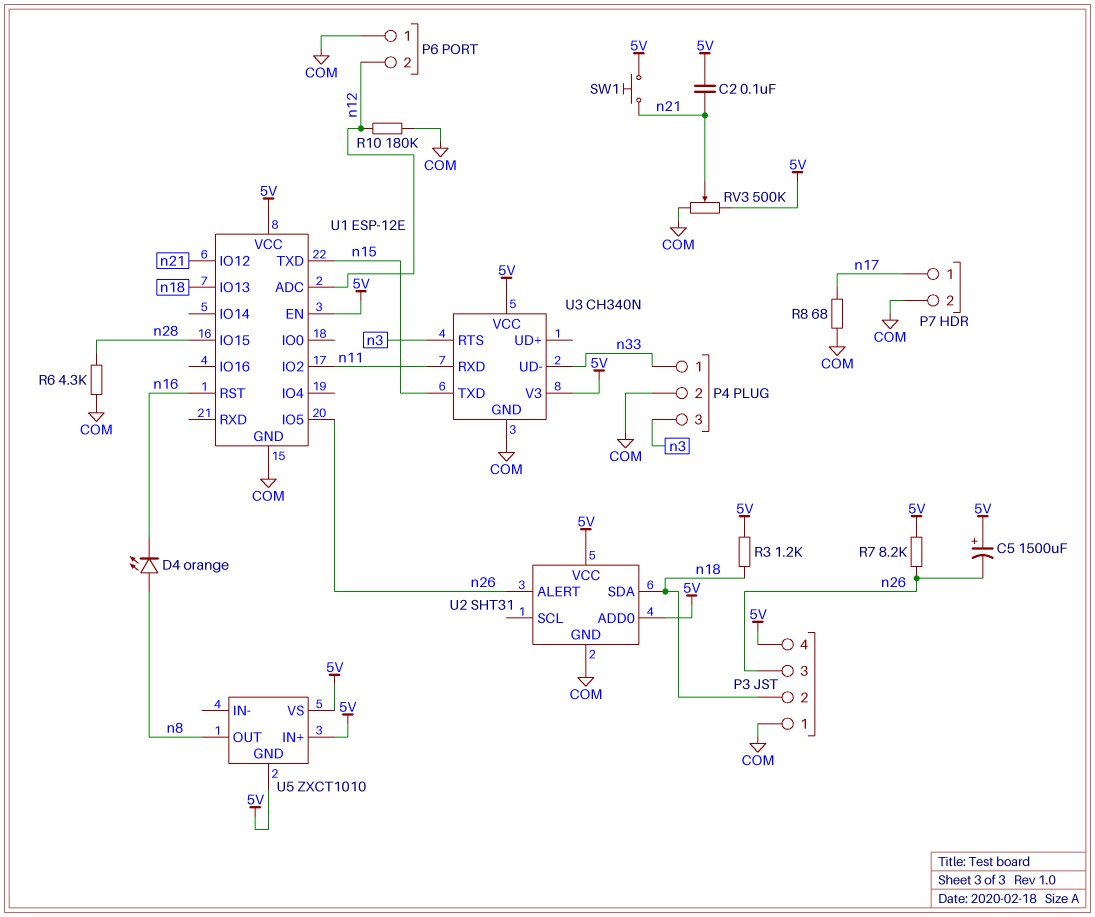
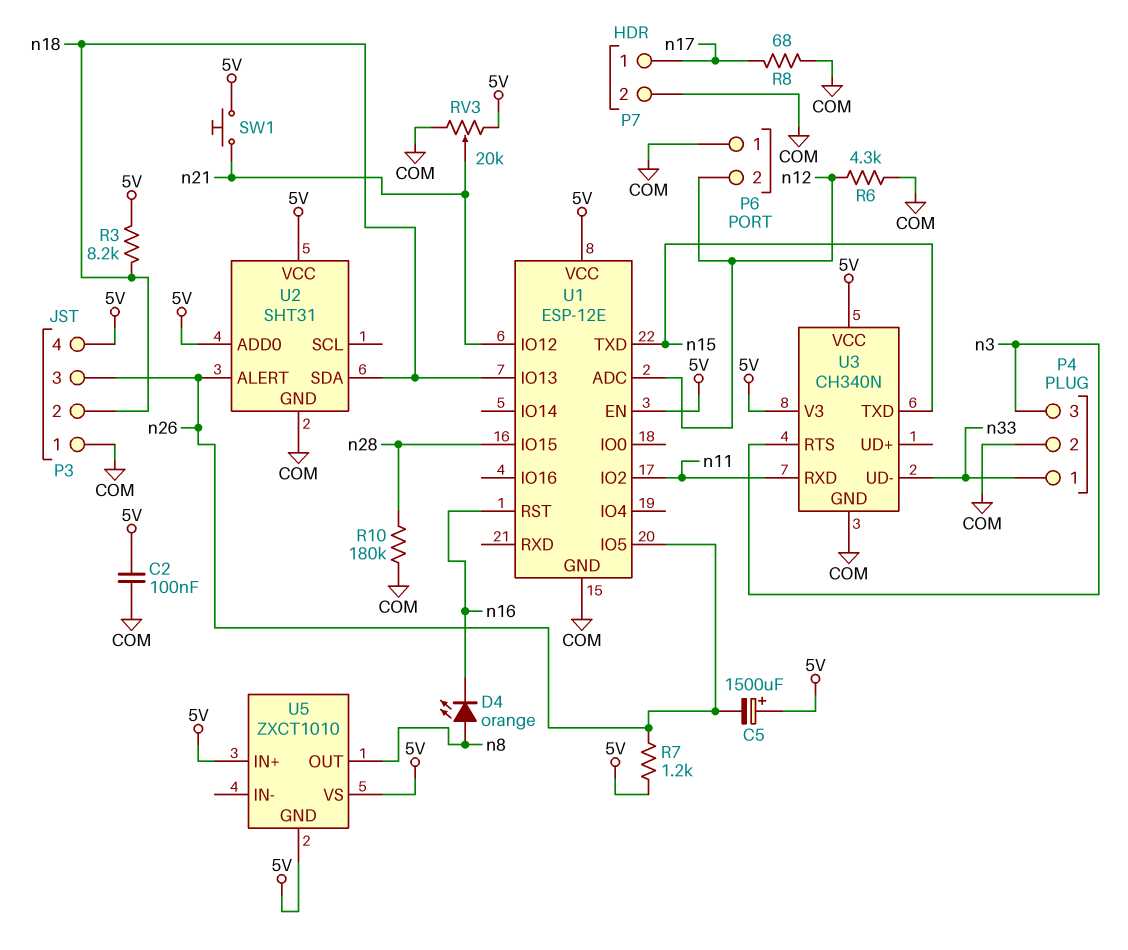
C2: 100nF (5V, n21) -> 100nF (5V, COM)
R3: 1.2k (5V, n18) -> 8.2k (5V, n18)
R6: 4.3k (COM, n28) -> 4.3k (COM, n12)
R7: 8.2k (5V, n26) -> 1.2k (5V, n26)
R10: 180k (COM, n12) -> 180k (COM, n28)
RV3: 500k (5V, COM, wiper n21) -> 20k (5V, COM, wiper n21)

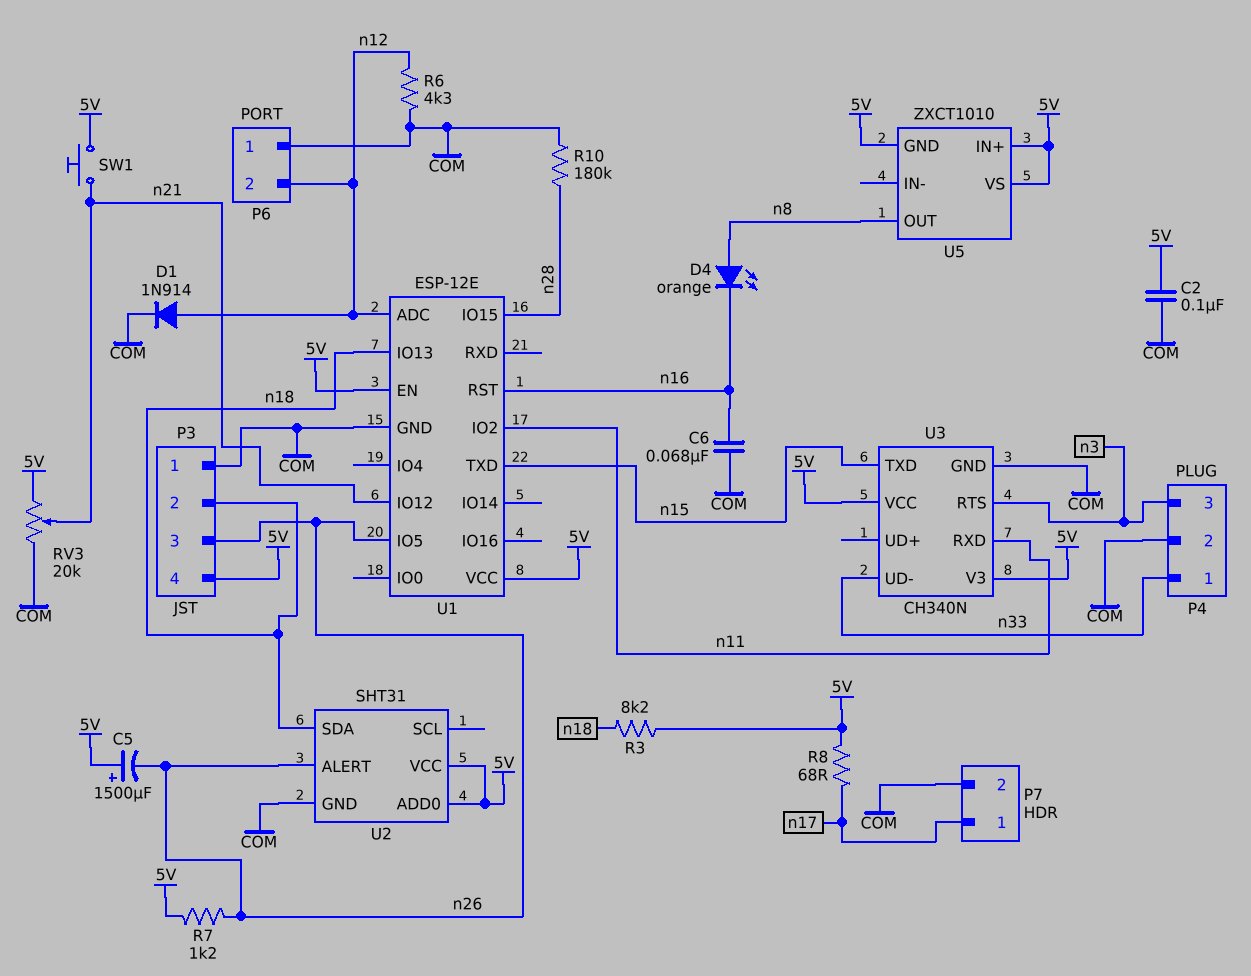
C6: none -> 68nF (COM, n16)
D1: none -> diode 1N914 (A n12, K COM)
R8: 68 (COM, n17) -> 68 (5V, n17)

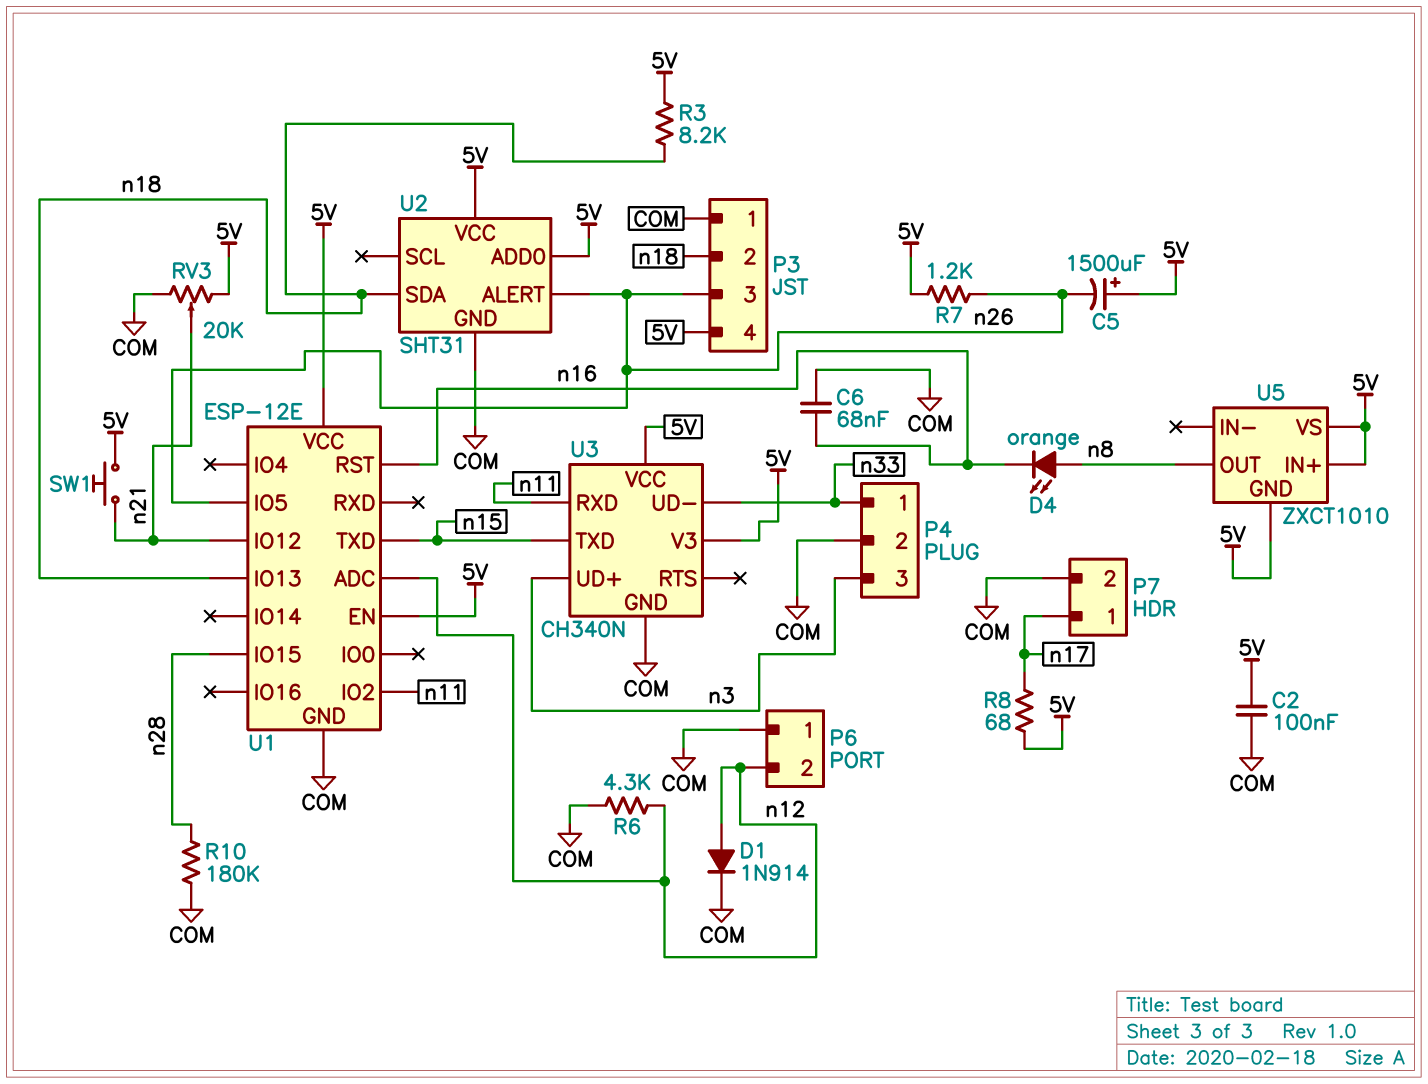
U3 pin RTS: n3 -> none
U3 pin UD+: none -> n3

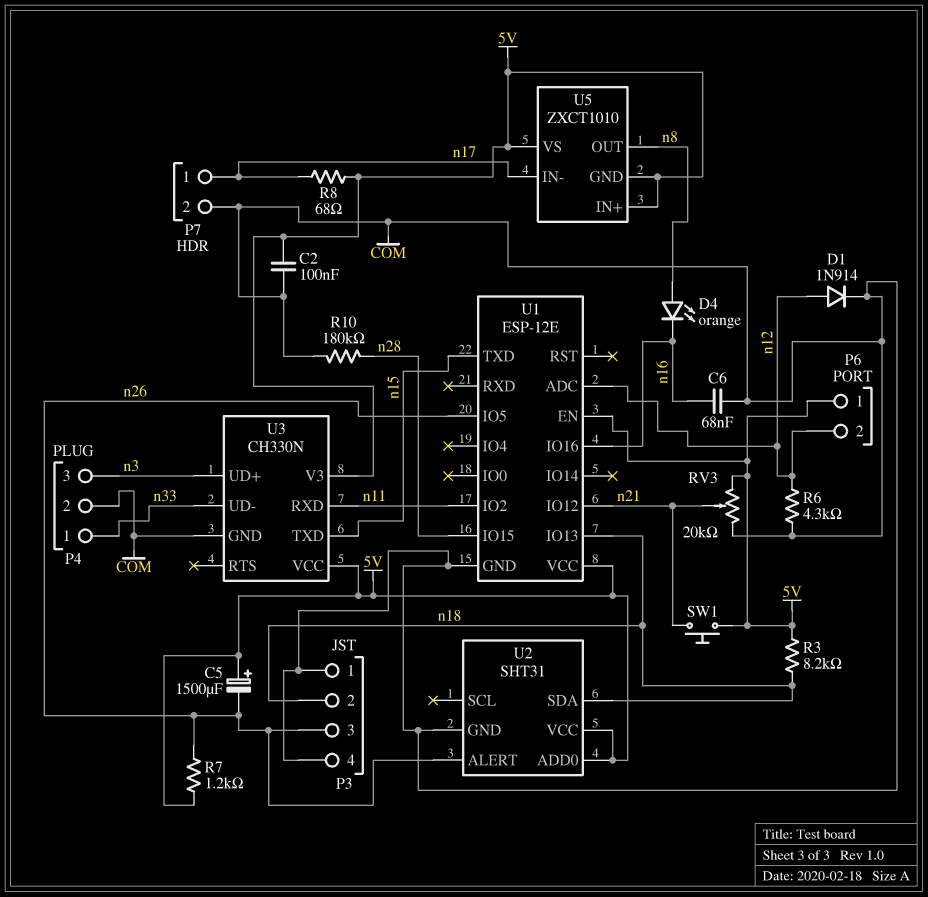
P3 pin 4: 5V -> COM
P6 pin 1: COM -> 5V
U1 pin IO16: none -> n16
U1 pin RST: n16 -> none
U3: CH340N -> CH330N
U5 pin IN-: none -> n17

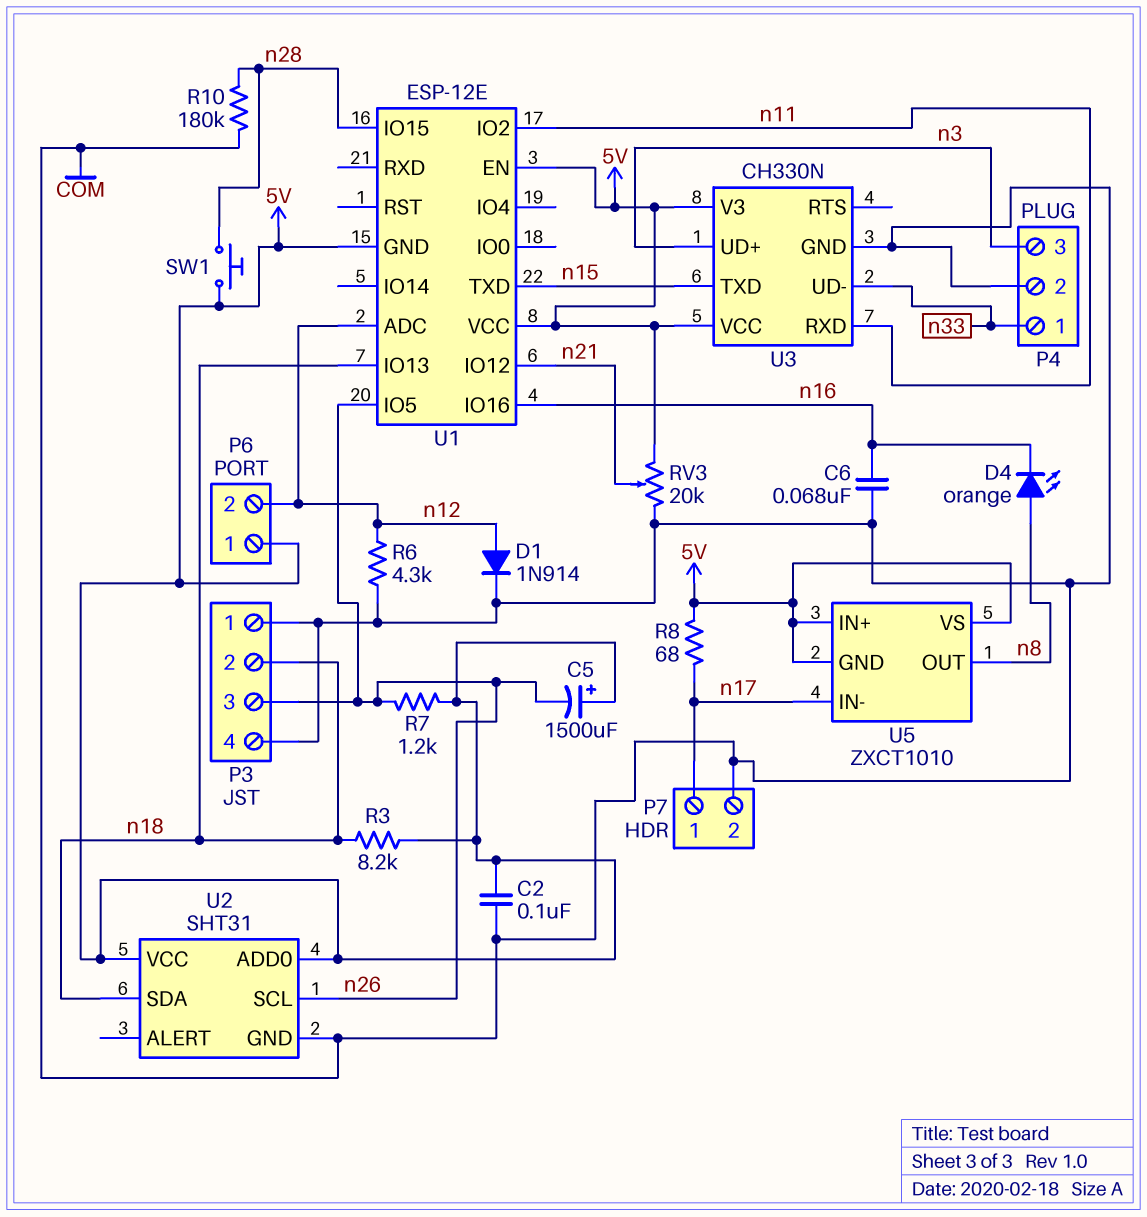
SW1: button (5V, n21) -> button (5V, n28)
U1 pin GND: COM -> 5V
U2 pin ALERT: n26 -> none
U2 pin SCL: none -> n26

